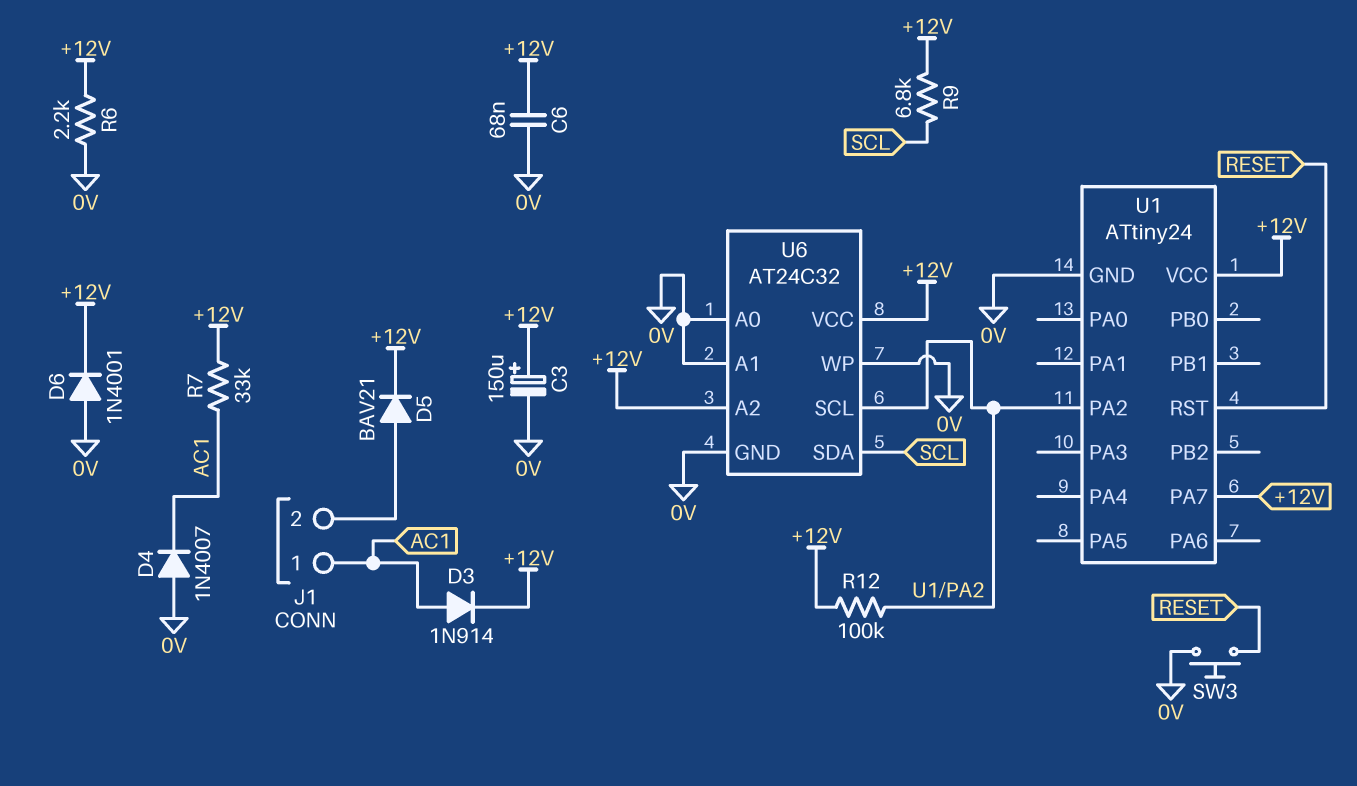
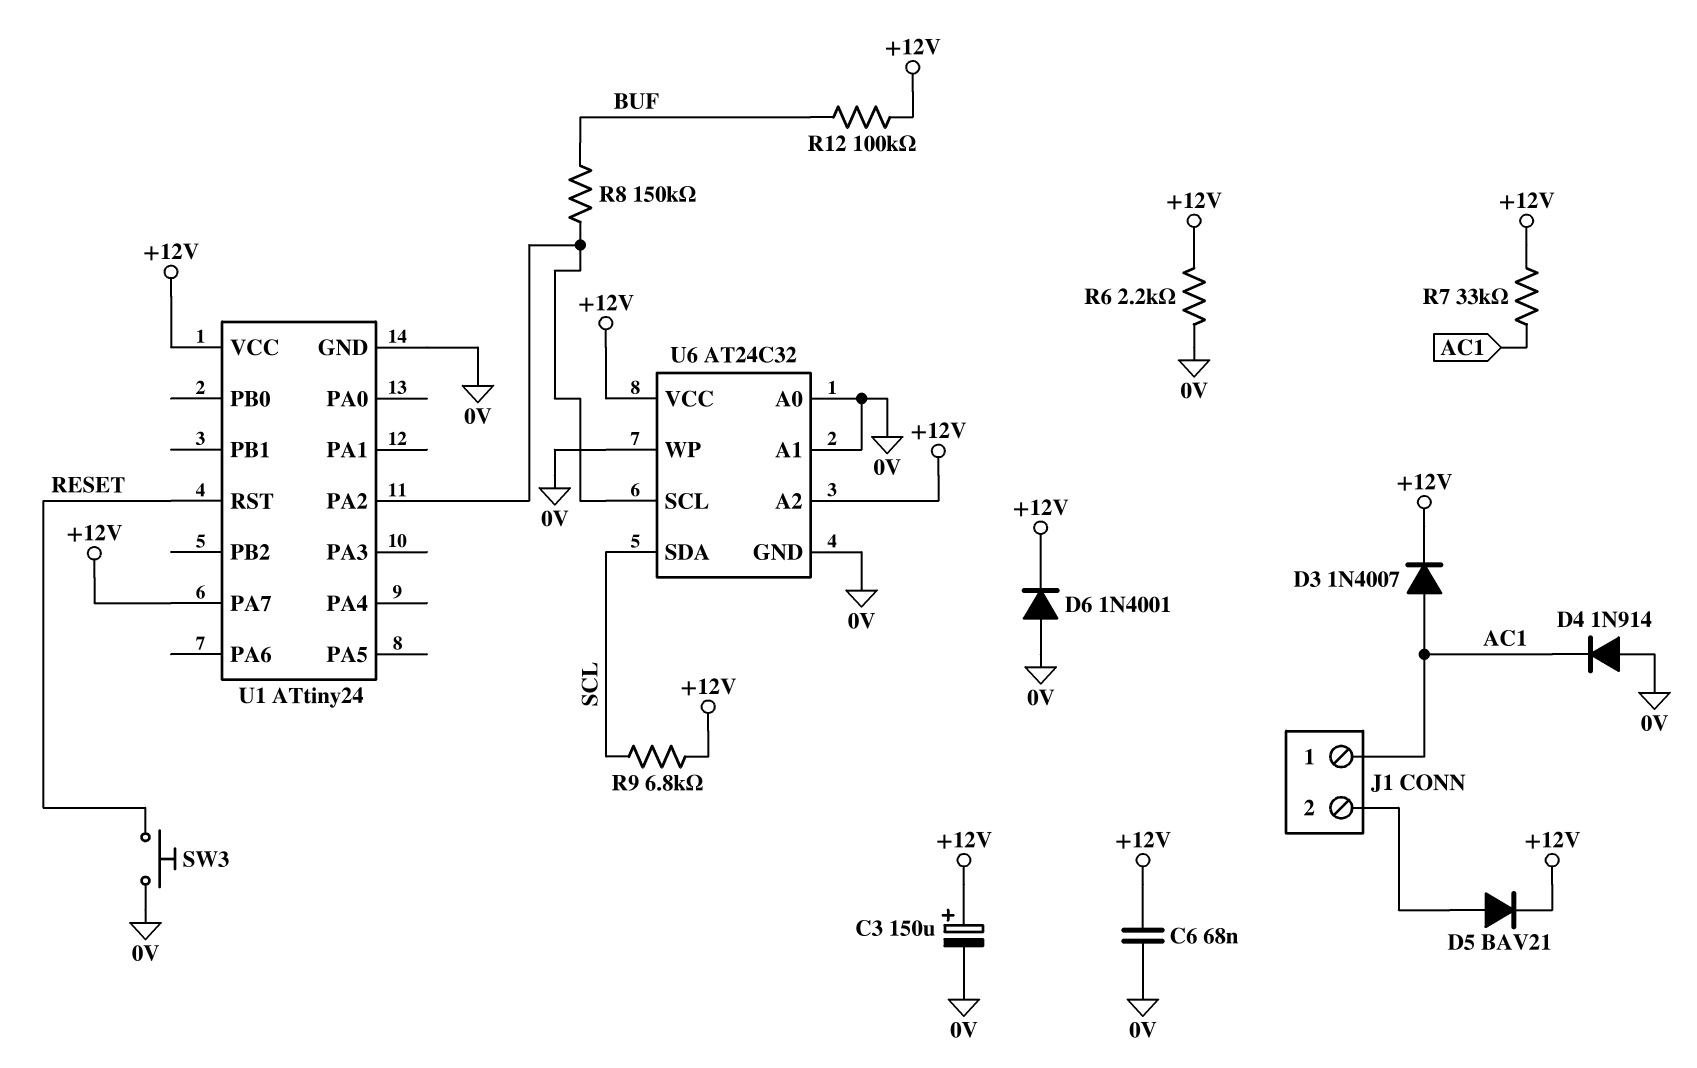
D3: diode 1N914 (A AC1, K +12V) -> diode 1N4007 (A AC1, K +12V)
D4: diode 1N4007 (A 0V, K AC1) -> diode 1N914 (A 0V, K AC1)
R8: none -> 150k (BUF, U1/PA2)
R12: 100k (+12V, U1/PA2) -> 100k (+12V, BUF)

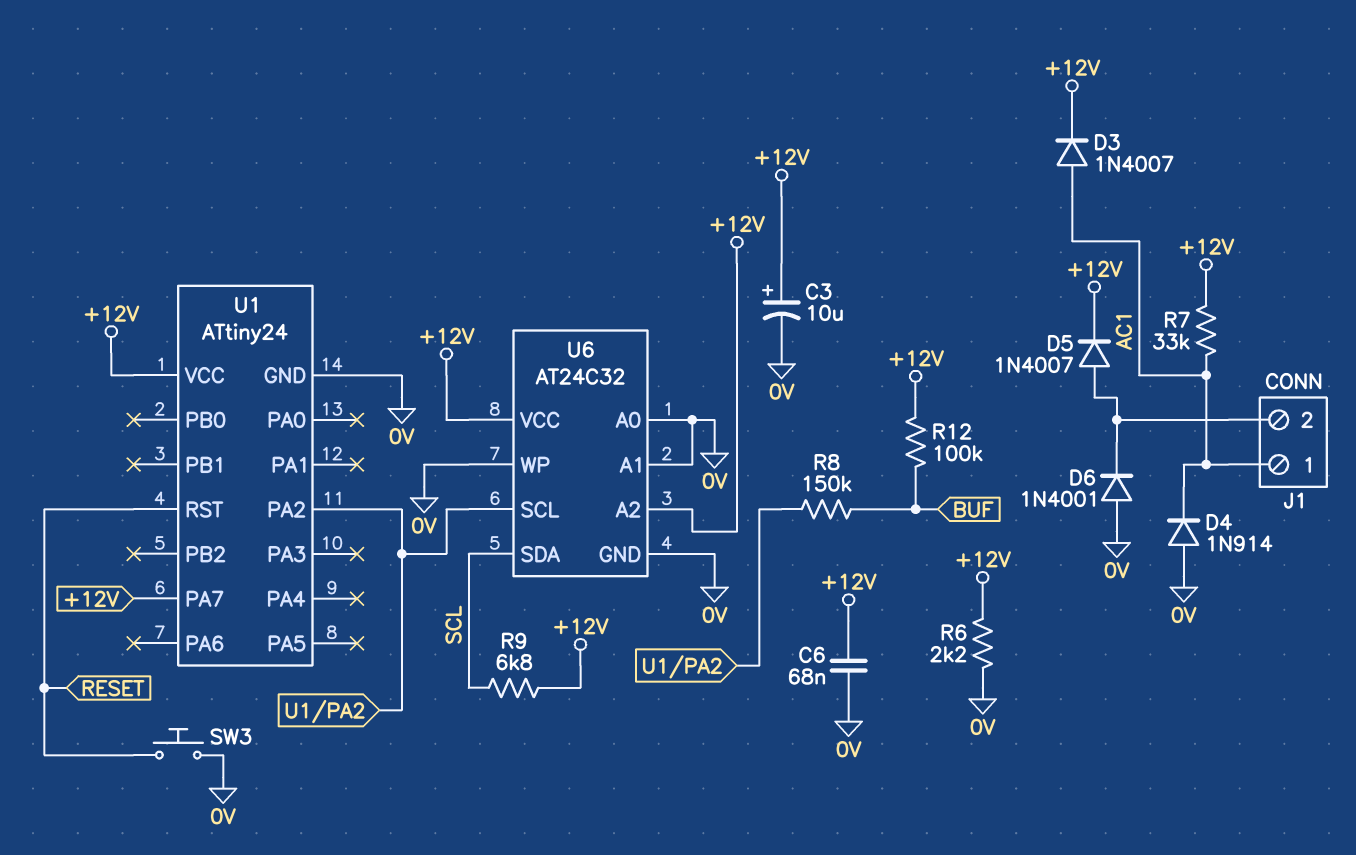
C3: 150uF (plus +12V, minus 0V) -> 10uF (plus +12V, minus 0V)
D5: diode BAV21 (A J1/2, K +12V) -> diode 1N4007 (A J1/2, K +12V)
D6: diode 1N4001 (A 0V, K +12V) -> diode 1N4001 (A 0V, K J1/2)

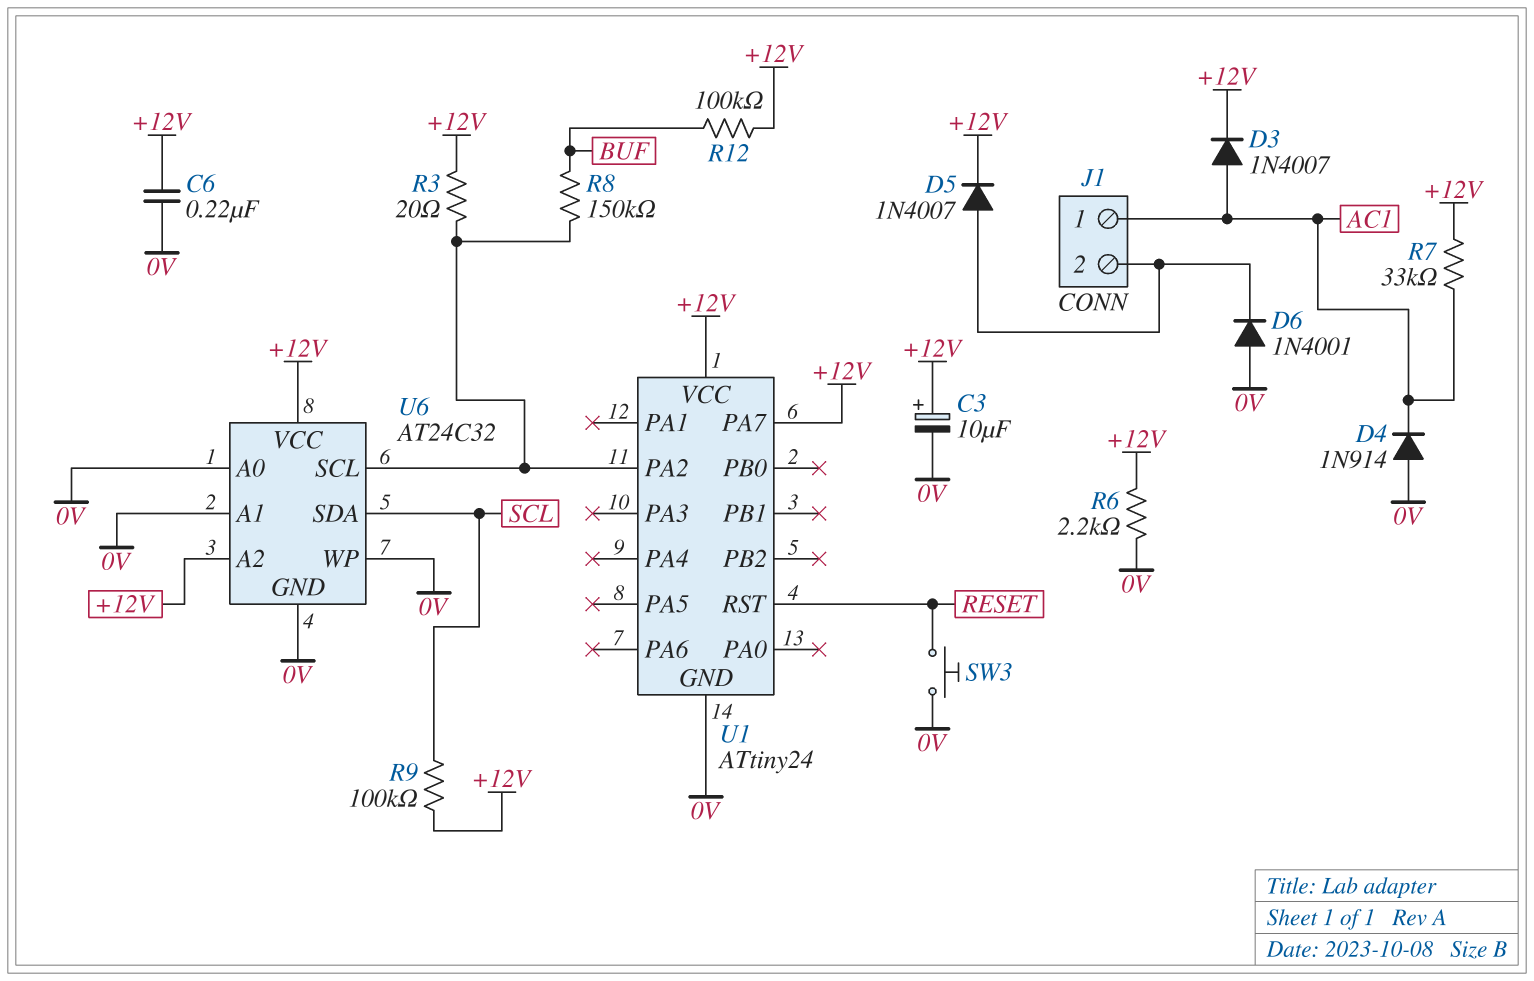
C6: 68nF (+12V, 0V) -> 220nF (+12V, 0V)
R3: none -> 20 (+12V, U1/PA2)
R9: 6.8k (+12V, SCL) -> 100k (+12V, SCL)

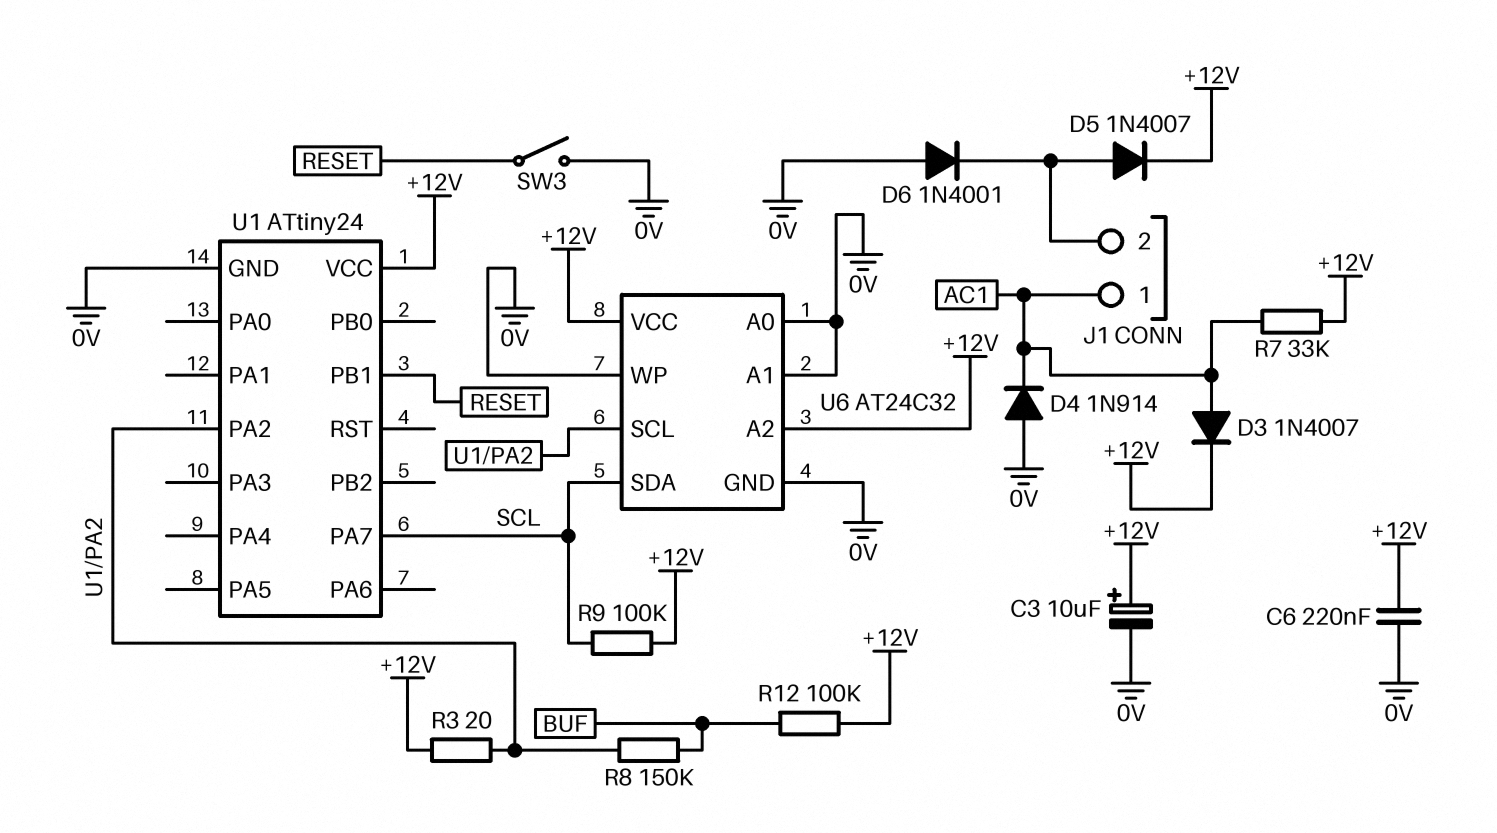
R6: 2.2k (+12V, 0V) -> none
SW3: button (0V, RESET) -> switch (0V, RESET)
U1 pin PA7: +12V -> SCL
U1 pin PB1: none -> RESET
U1 pin RST: RESET -> none

